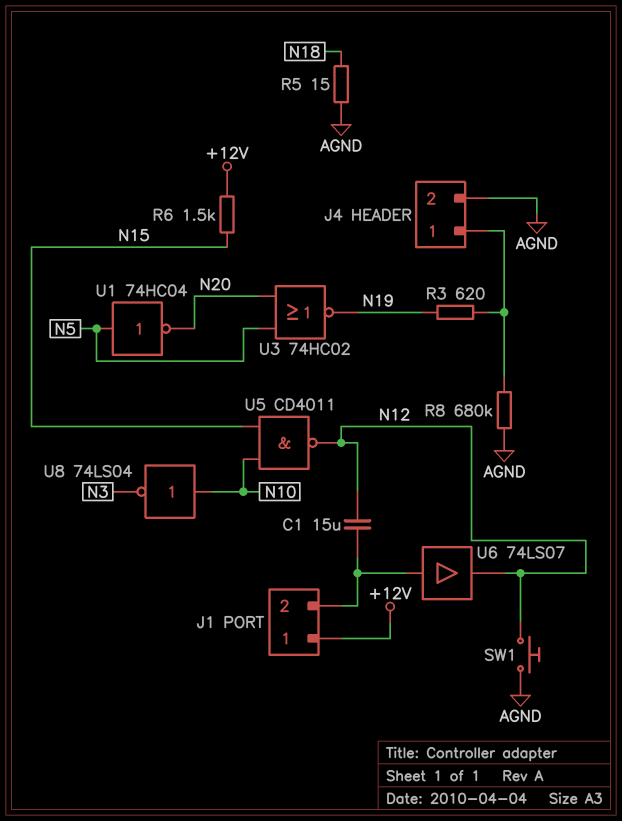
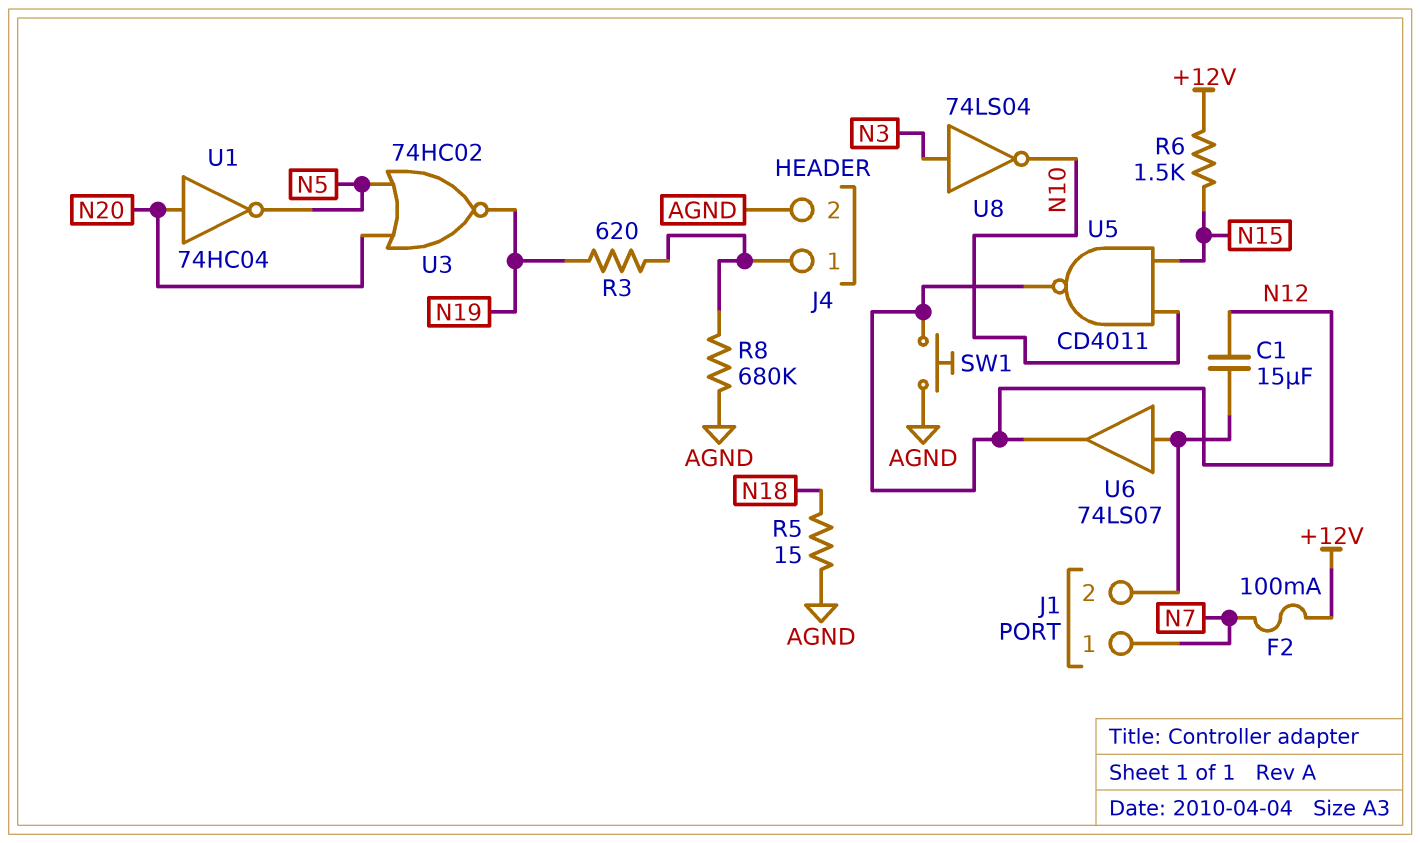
F2: none -> 100mA (+12V, N7)
J1 pin 1: +12V -> N7
U1: NOT 74HC04 (in N5, out N20) -> NOT 74HC04 (in N20, out N5)
U8: NOT 74LS04 (in N10, out N3) -> NOT 74LS04 (in N3, out N10)

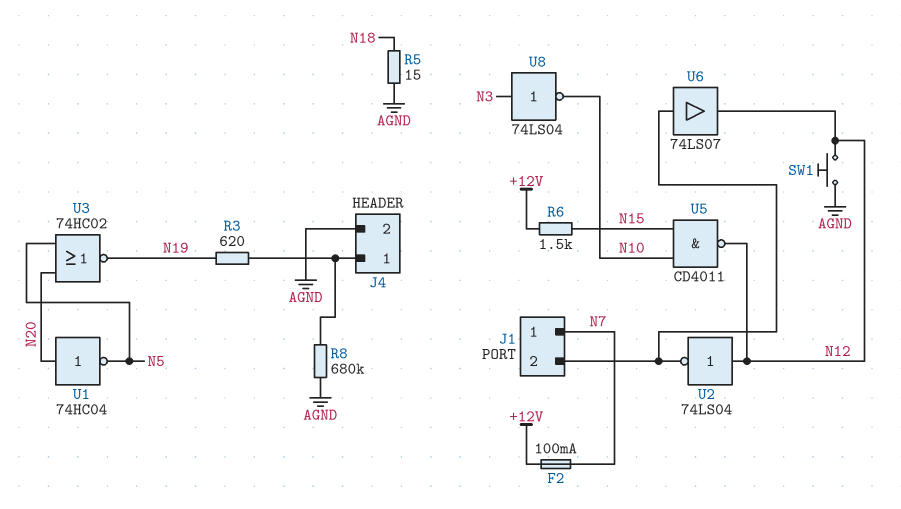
C1: 15uF (J1/2, N12) -> none
U2: none -> NOT 74LS04 (in N12, out J1/2)

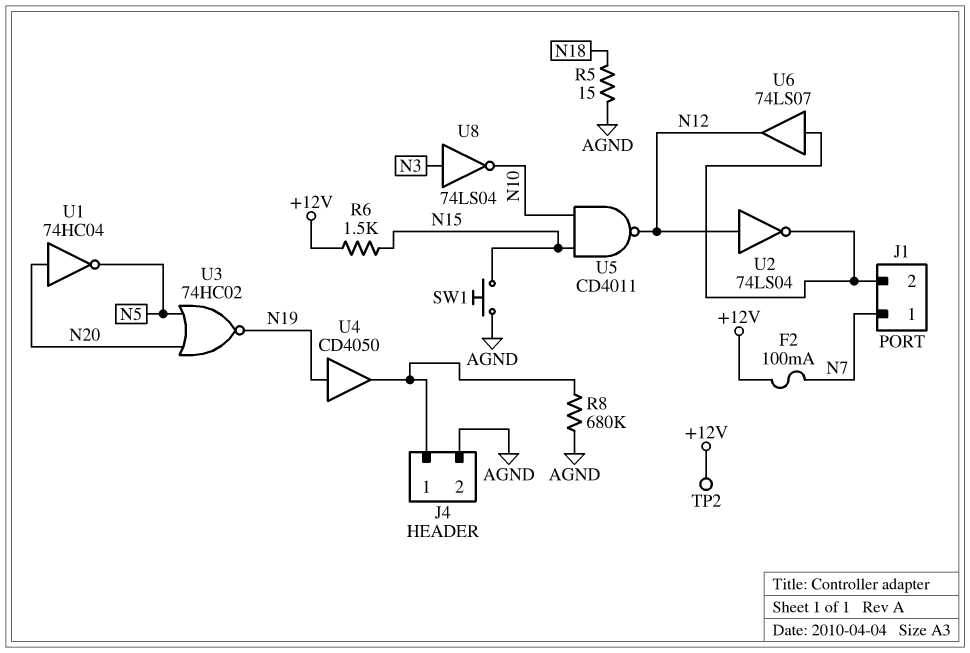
R3: 620 (J4/1, N19) -> none
SW1: button (AGND, N12) -> button (AGND, N15)
TP2: none -> test point (+12V)
U4: none -> buffer CD4050 (in N19, out J4/1)

